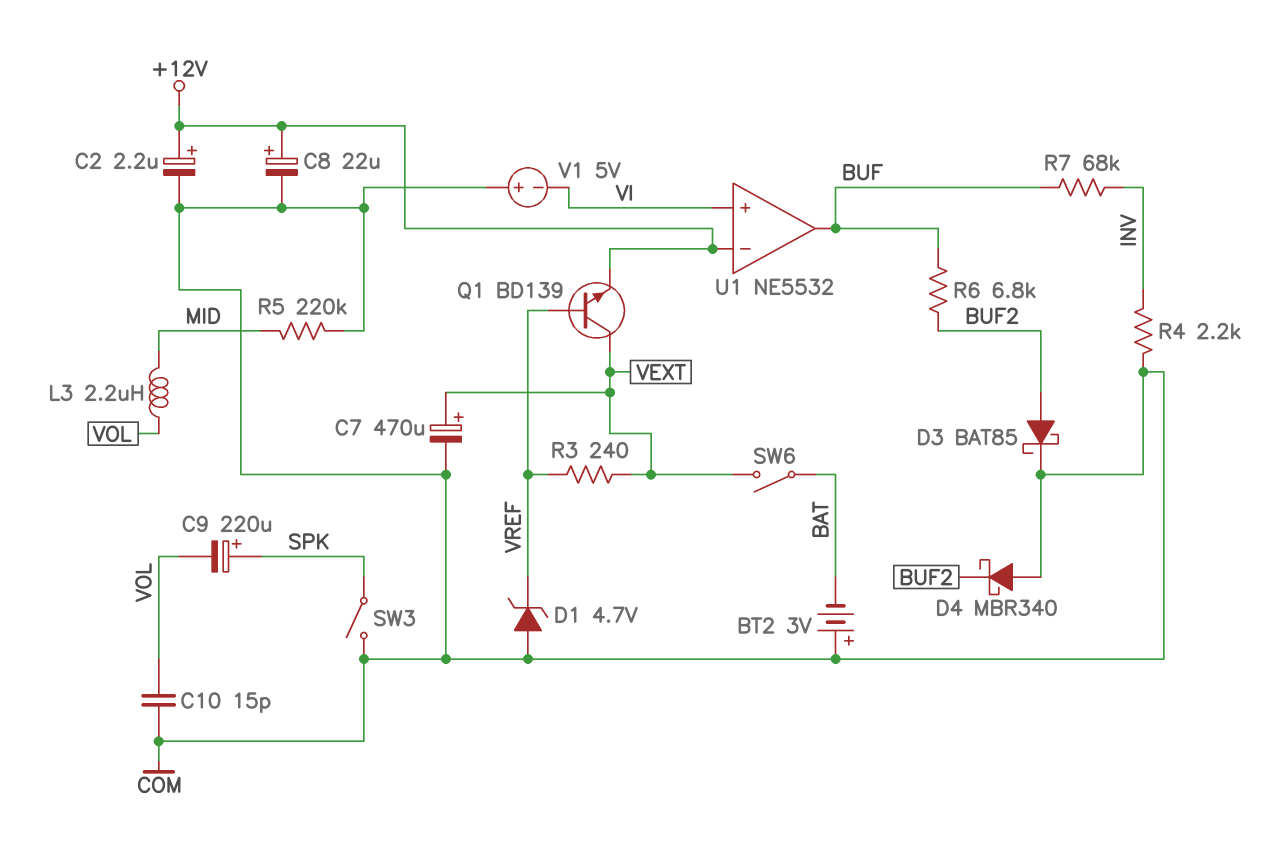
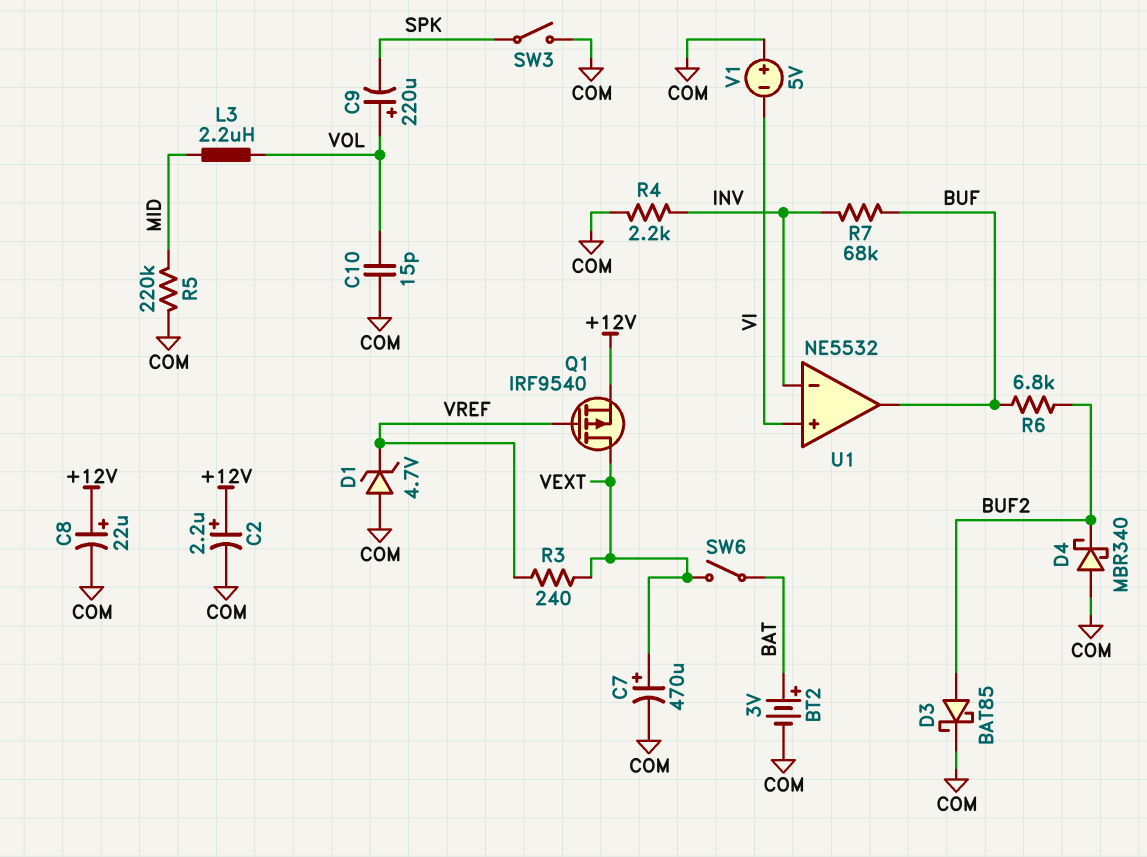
BT2: 3V (plus COM, minus BAT) -> 3V (plus BAT, minus COM)
C9: 220uF (plus SPK, minus VOL) -> 220uF (plus VOL, minus SPK)
Q1: NPN BD139 (B VREF, C VEXT, E +12V) -> PMOS IRF9540 (G VREF, D VEXT, S +12V)
U1 pin in-: +12V -> INV

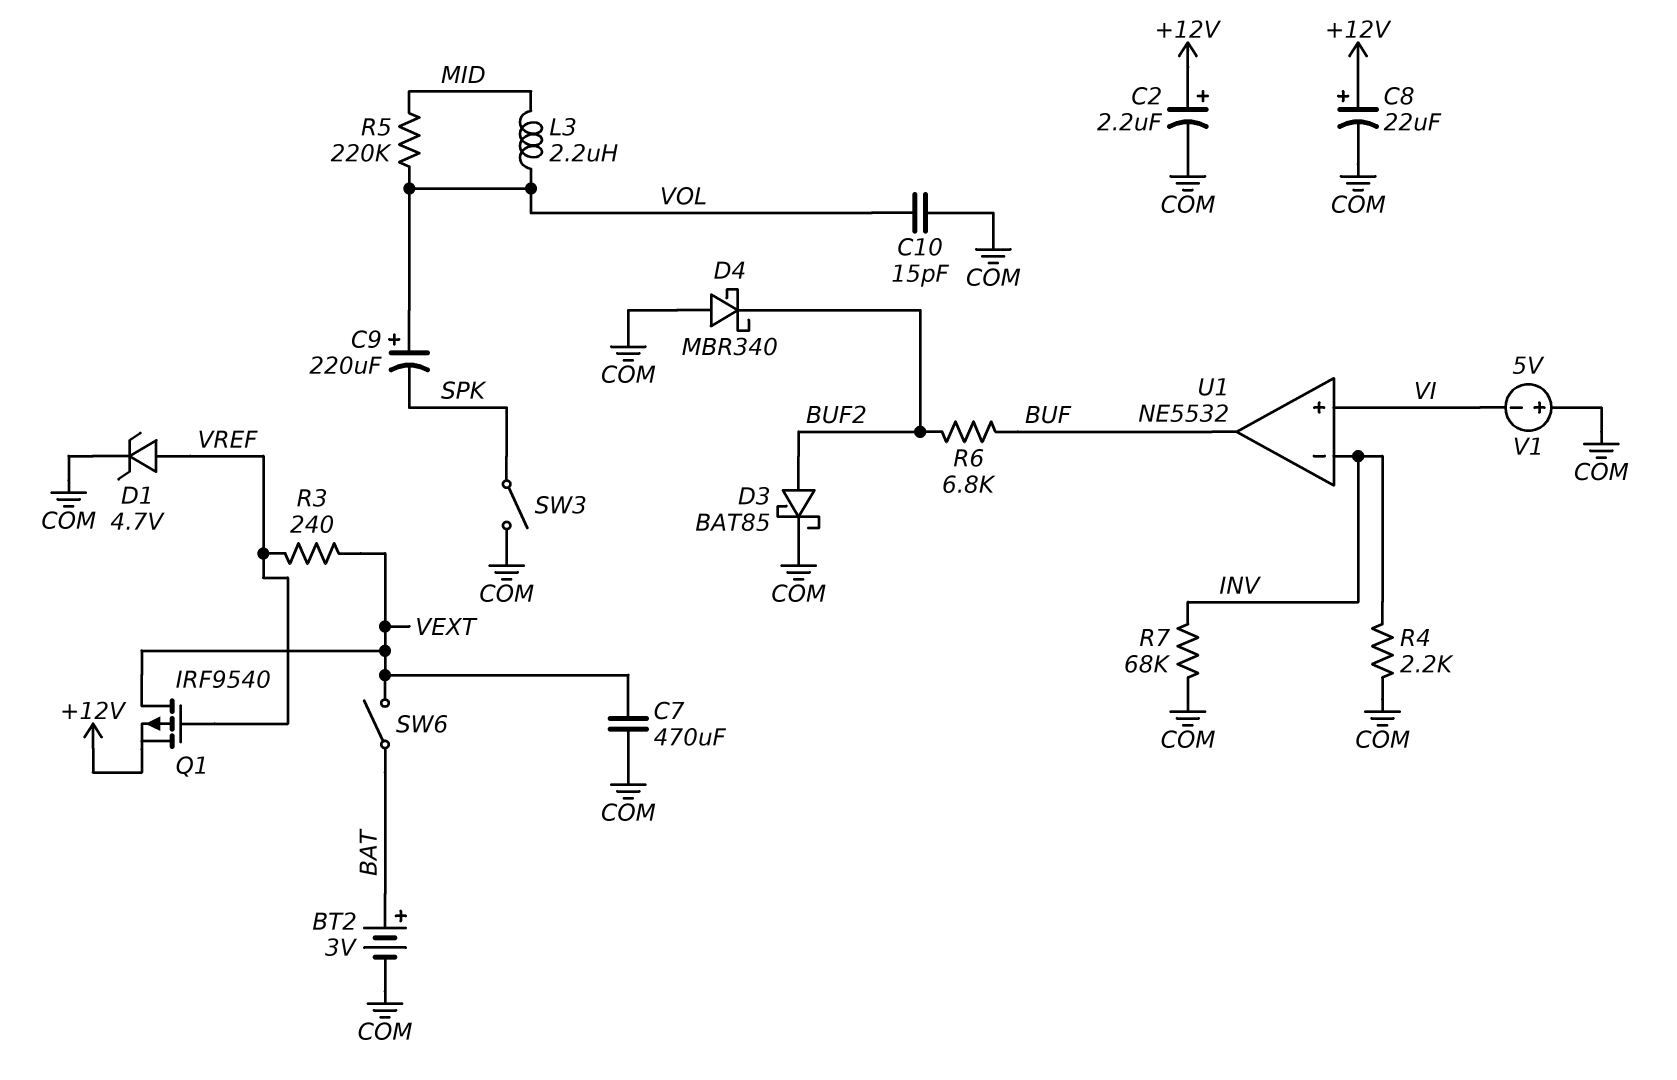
C7: 470uF (plus VEXT, minus COM) -> 470uF (COM, VEXT)
D1: zener 4.7V (A COM, K VREF) -> zener 4.7V (A VREF, K COM)
R5: 220k (COM, MID) -> 220k (MID, VOL)
R7: 68k (BUF, INV) -> 68k (COM, INV)

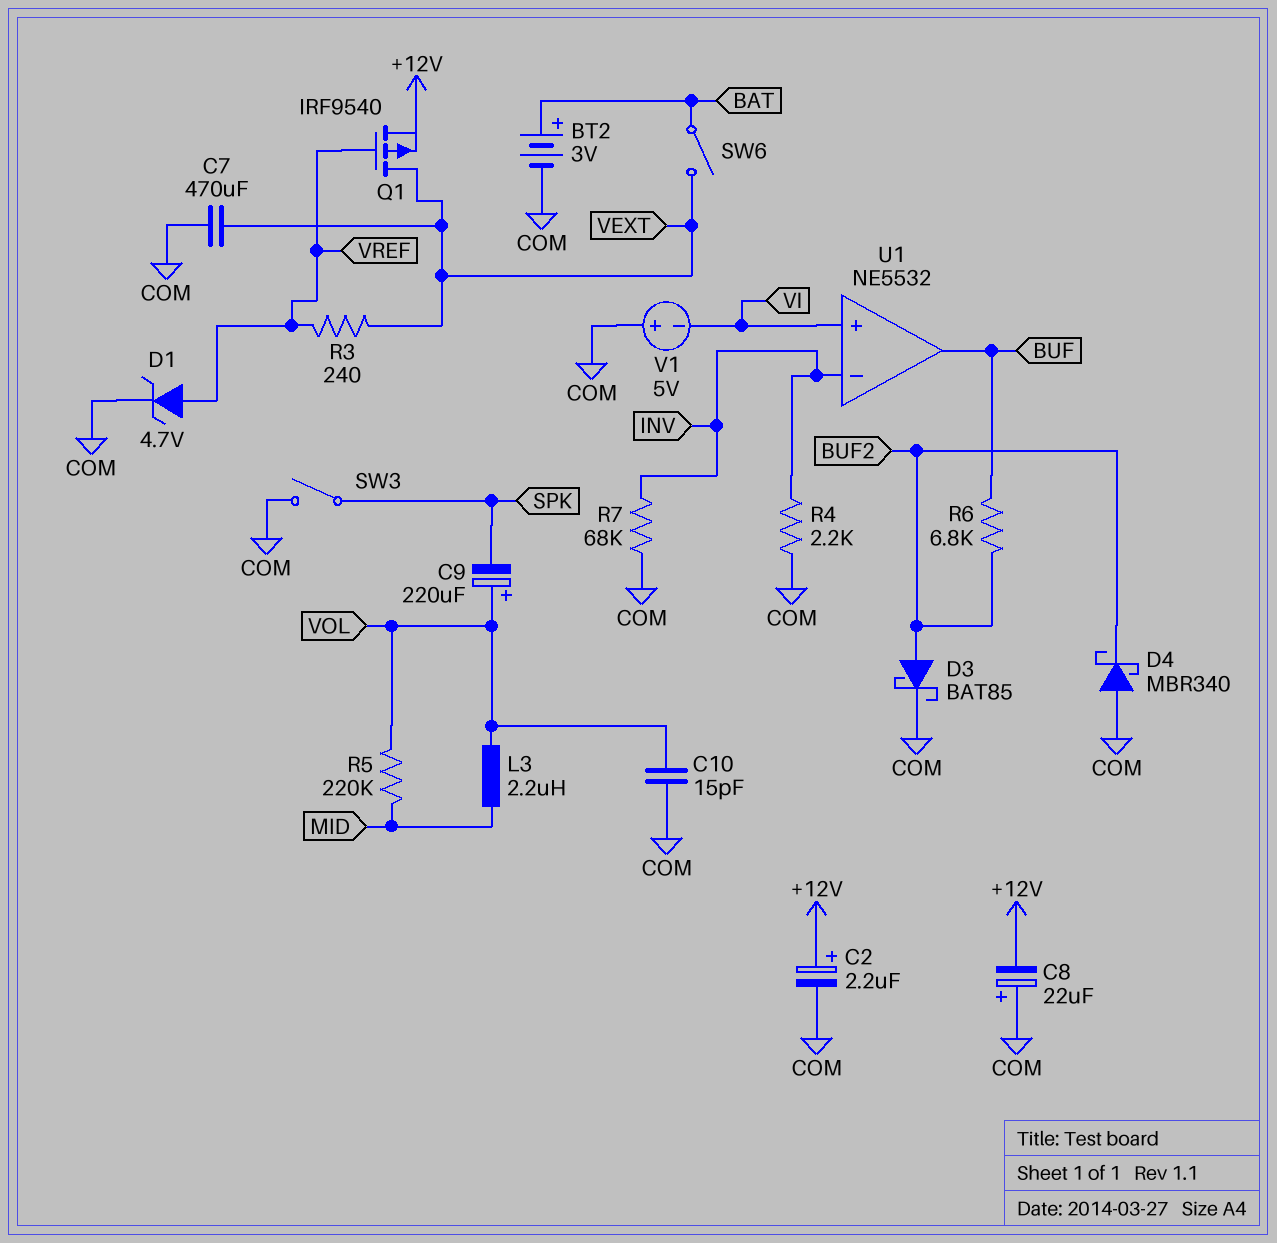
C8: 22uF (plus +12V, minus COM) -> 22uF (plus COM, minus +12V)

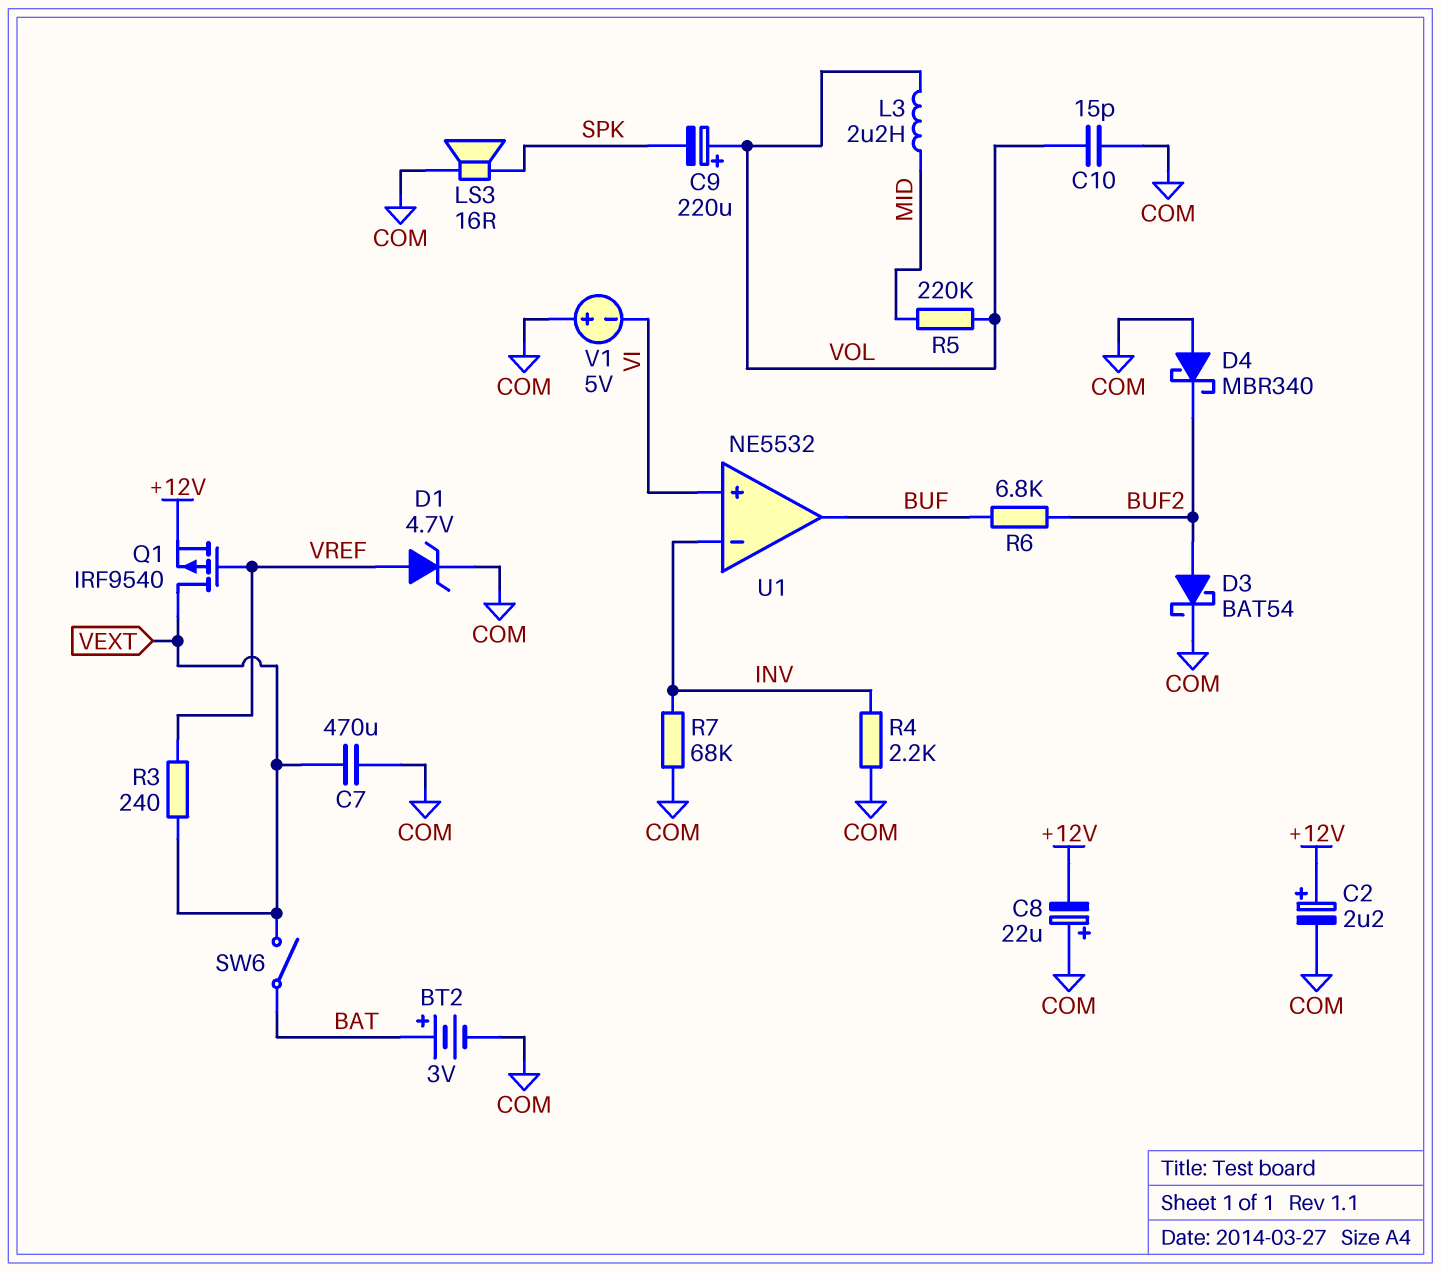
D3: schottky BAT85 (A BUF2, K COM) -> schottky BAT54 (A BUF2, K COM)
LS3: none -> speaker 16R (COM, SPK)
SW3: switch (COM, SPK) -> none

